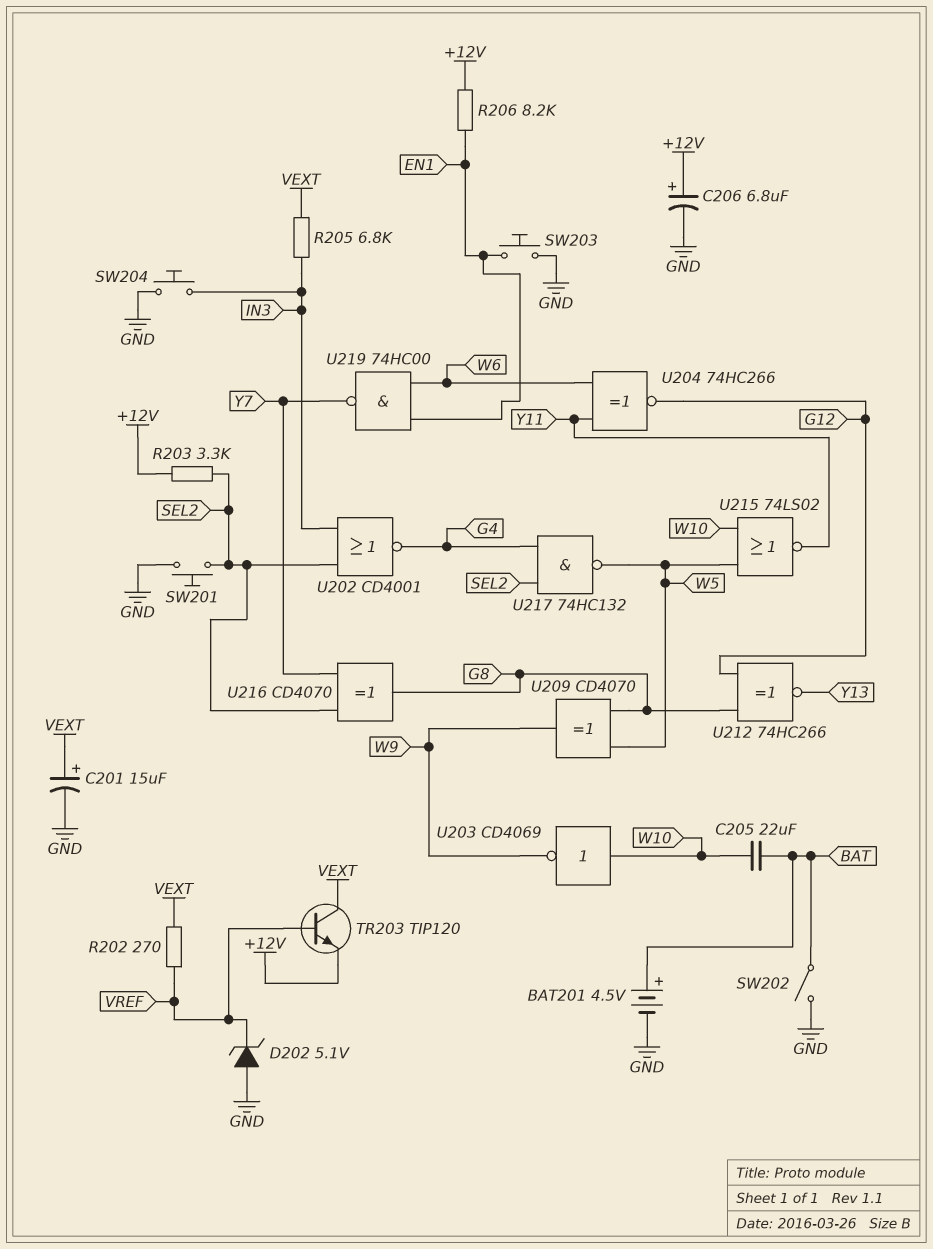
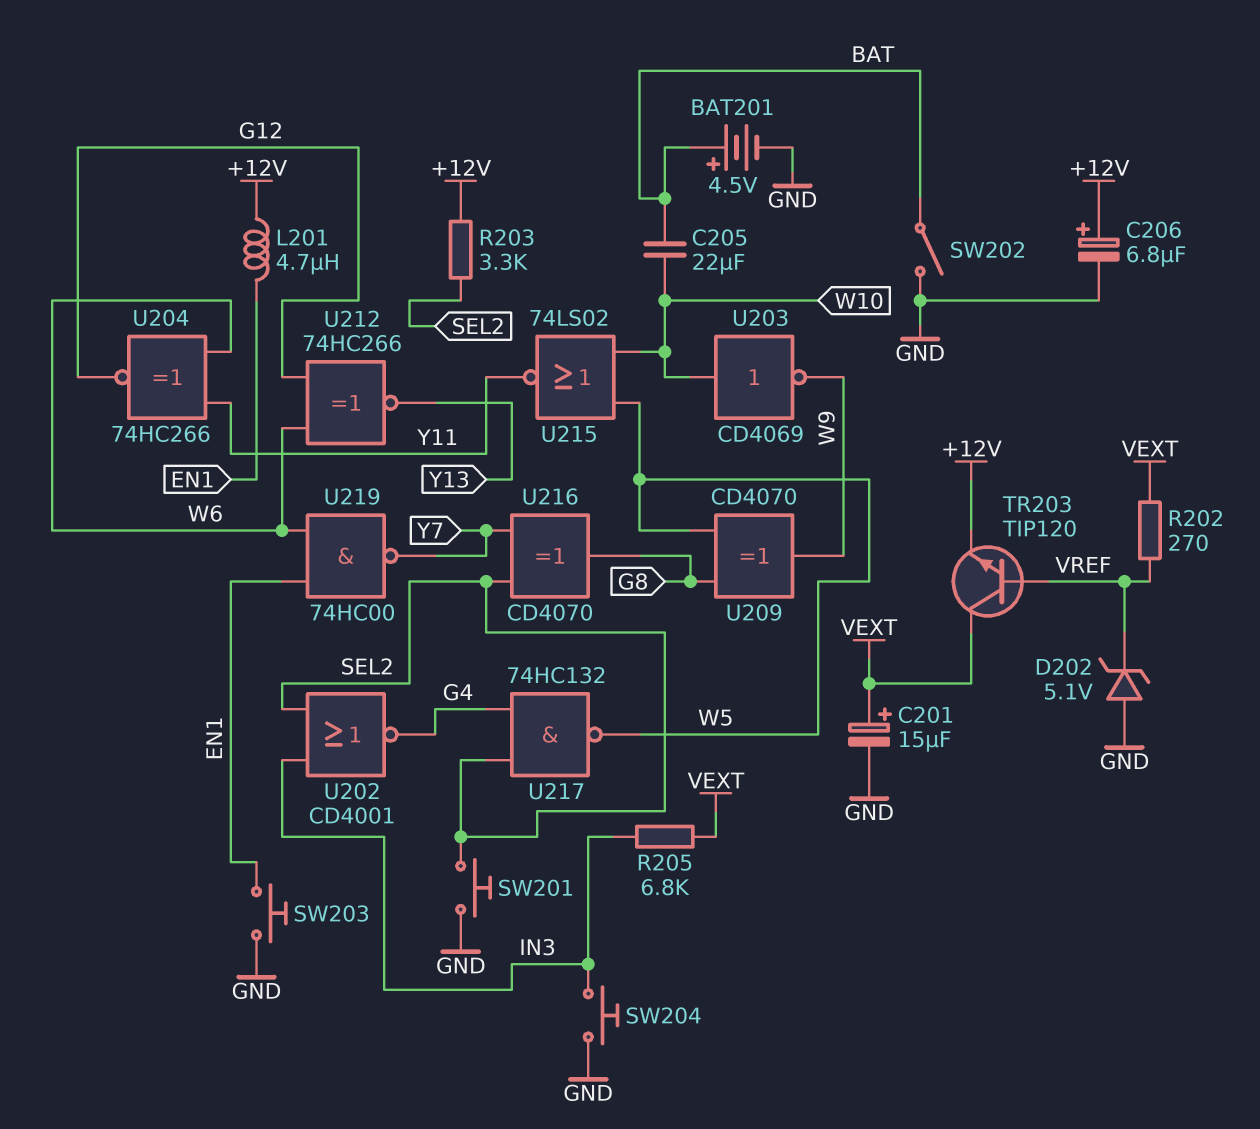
L201: none -> 4.7uH (+12V, EN1)
R206: 8.2k (+12V, EN1) -> none
U212: XNOR 74HC266 (in G8, in G12, out Y13) -> XNOR 74HC266 (in G12, in W6, out Y13)

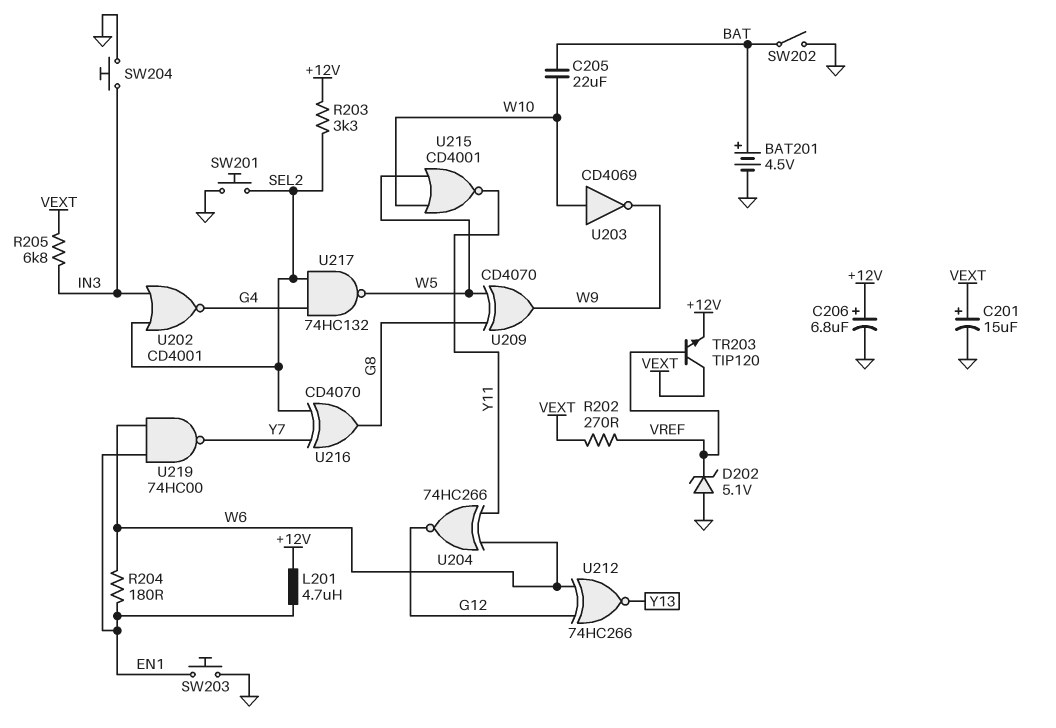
R204: none -> 180 (EN1, W6)
U215: NOR 74LS02 (in W5, in W10, out Y11) -> NOR CD4001 (in W5, in W10, out Y11)

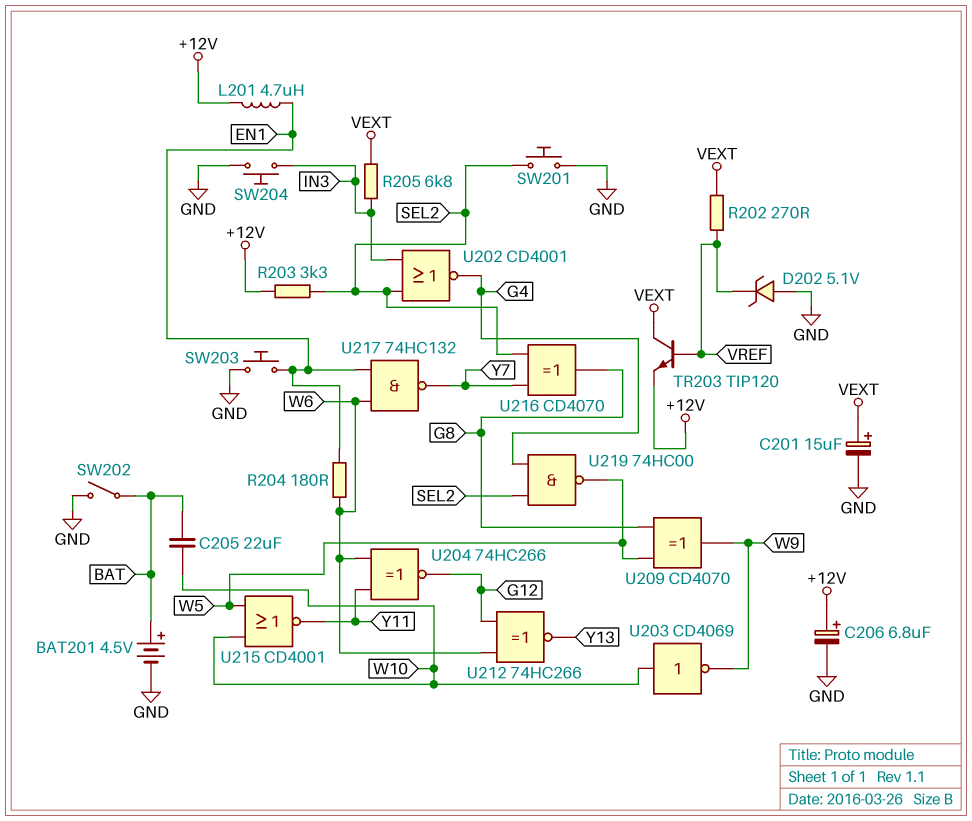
U217: NAND 74HC132 (in G4, in SEL2, out W5) -> NAND 74HC132 (in EN1, in W6, out Y7)
U219: NAND 74HC00 (in EN1, in W6, out Y7) -> NAND 74HC00 (in G4, in SEL2, out W5)

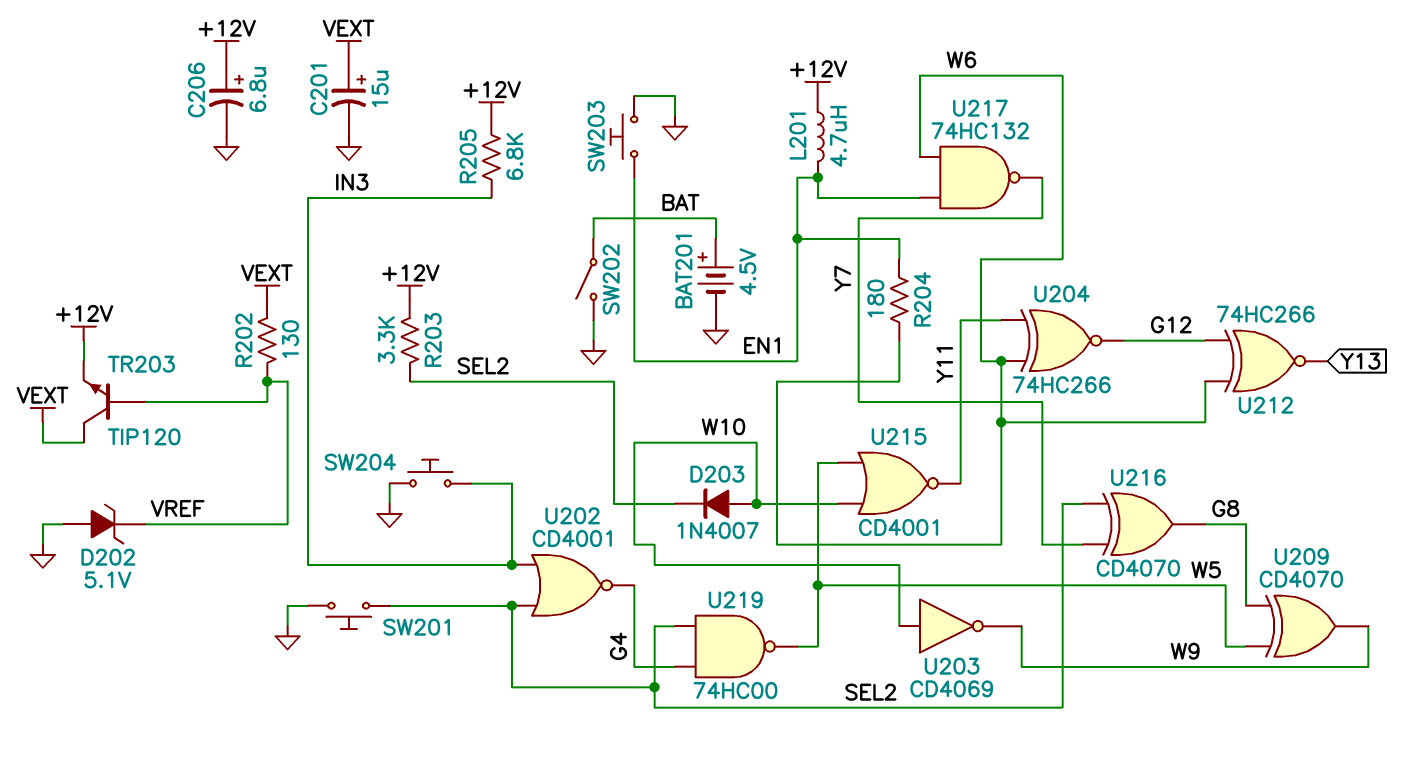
C205: 22uF (BAT, W10) -> none
D203: none -> diode 1N4007 (A W10, K SEL2)
R202: 270 (VEXT, VREF) -> 130 (VEXT, VREF)
R205: 6.8k (IN3, VEXT) -> 6.8k (+12V, IN3)

